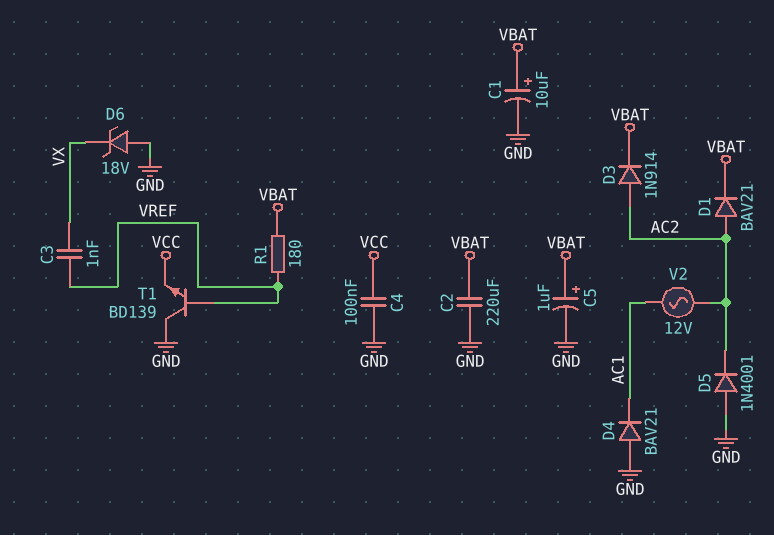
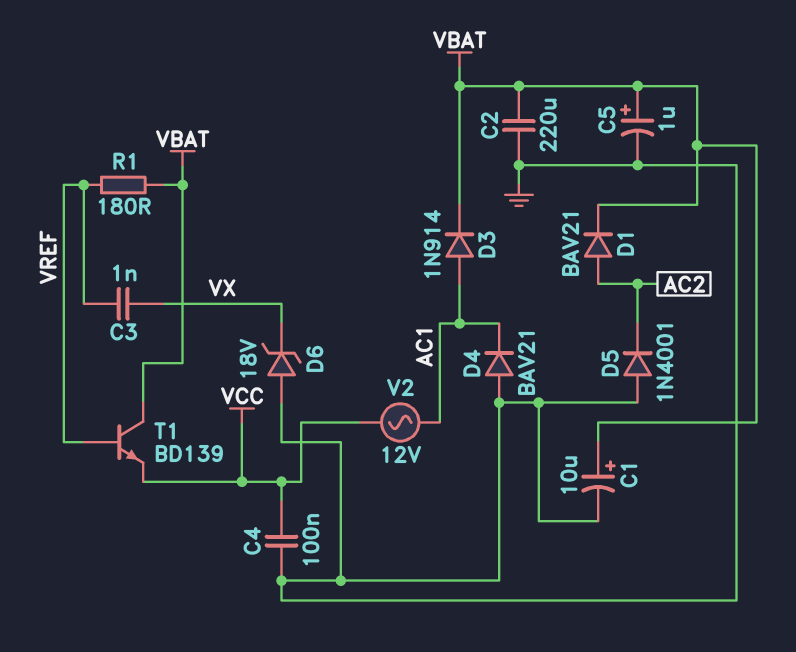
D3: diode 1N914 (A AC2, K VBAT) -> diode 1N914 (A AC1, K VBAT)
T1: NPN BD139 (B VREF, C GND, E VCC) -> NPN BD139 (B VREF, C VBAT, E VCC)
V2: AC 12V (AC1, AC2) -> AC 12V (AC1, VCC)

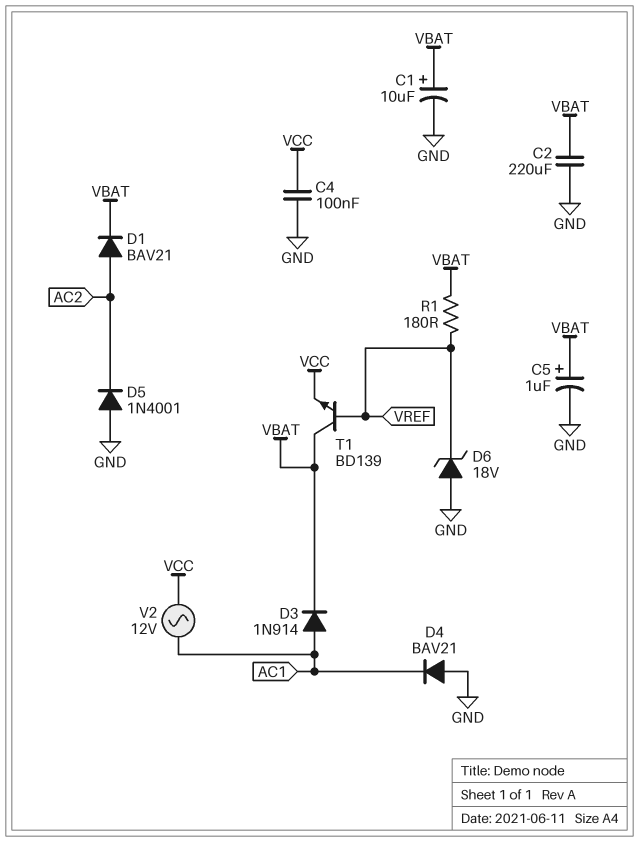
C3: 1nF (VREF, VX) -> none
D6: zener 18V (A GND, K VX) -> zener 18V (A GND, K VREF)

